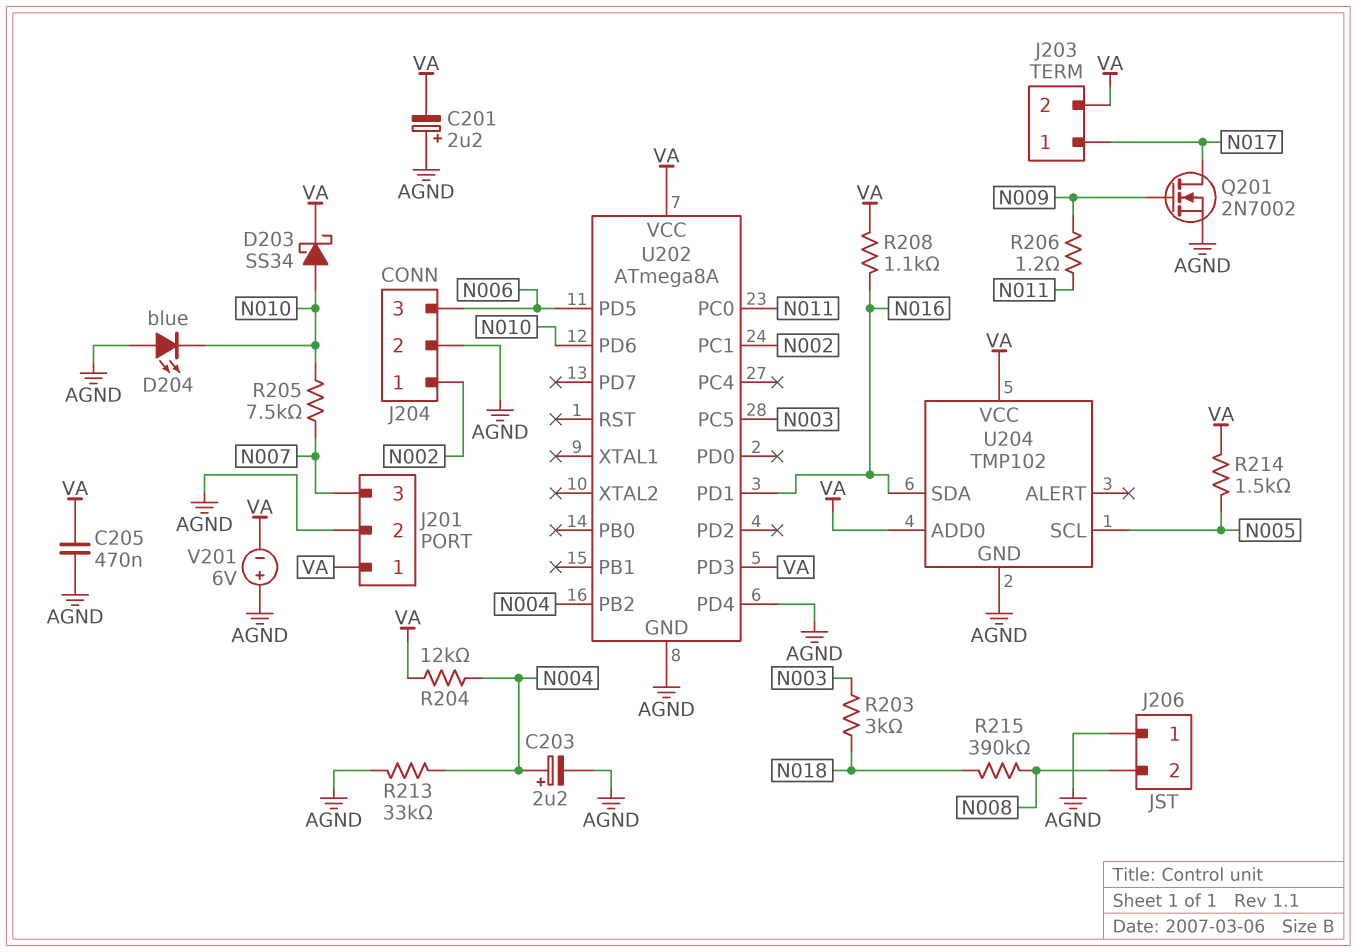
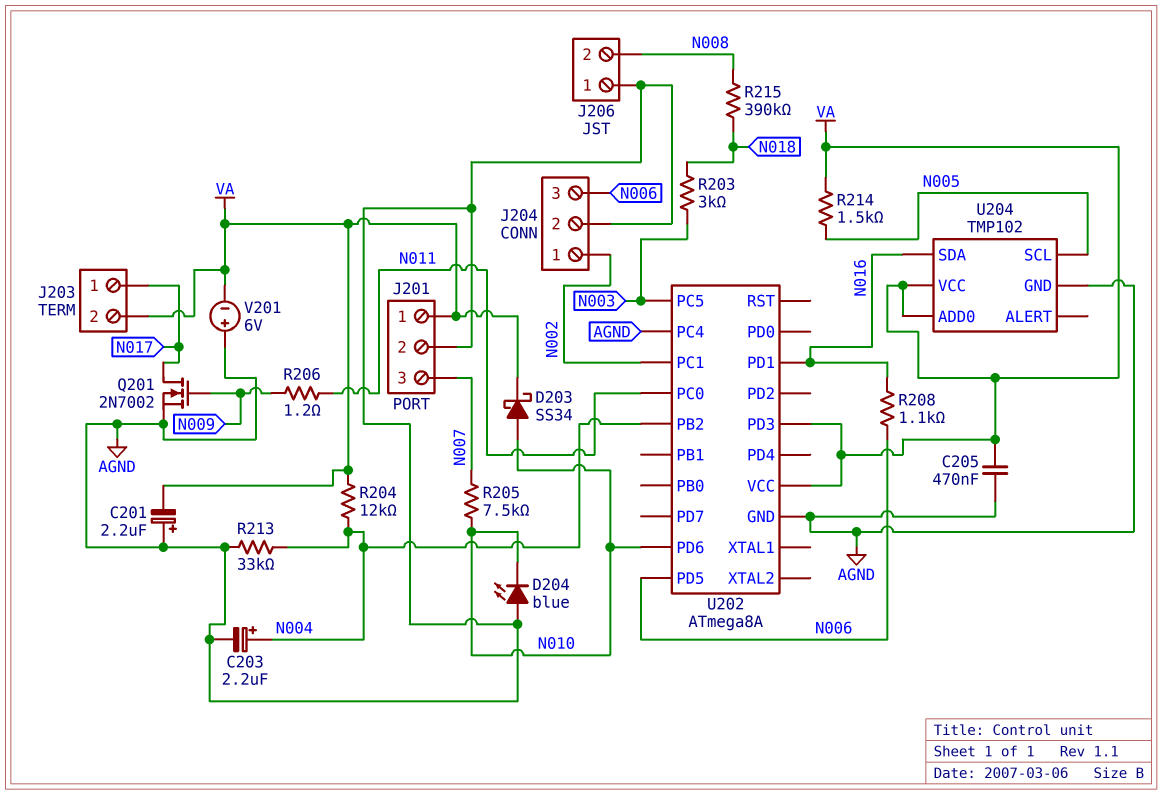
R208: 1.1k (N016, VA) -> 1.1k (N006, N016)
U202 pin PC4: none -> AGND
U202 pin PD4: AGND -> none

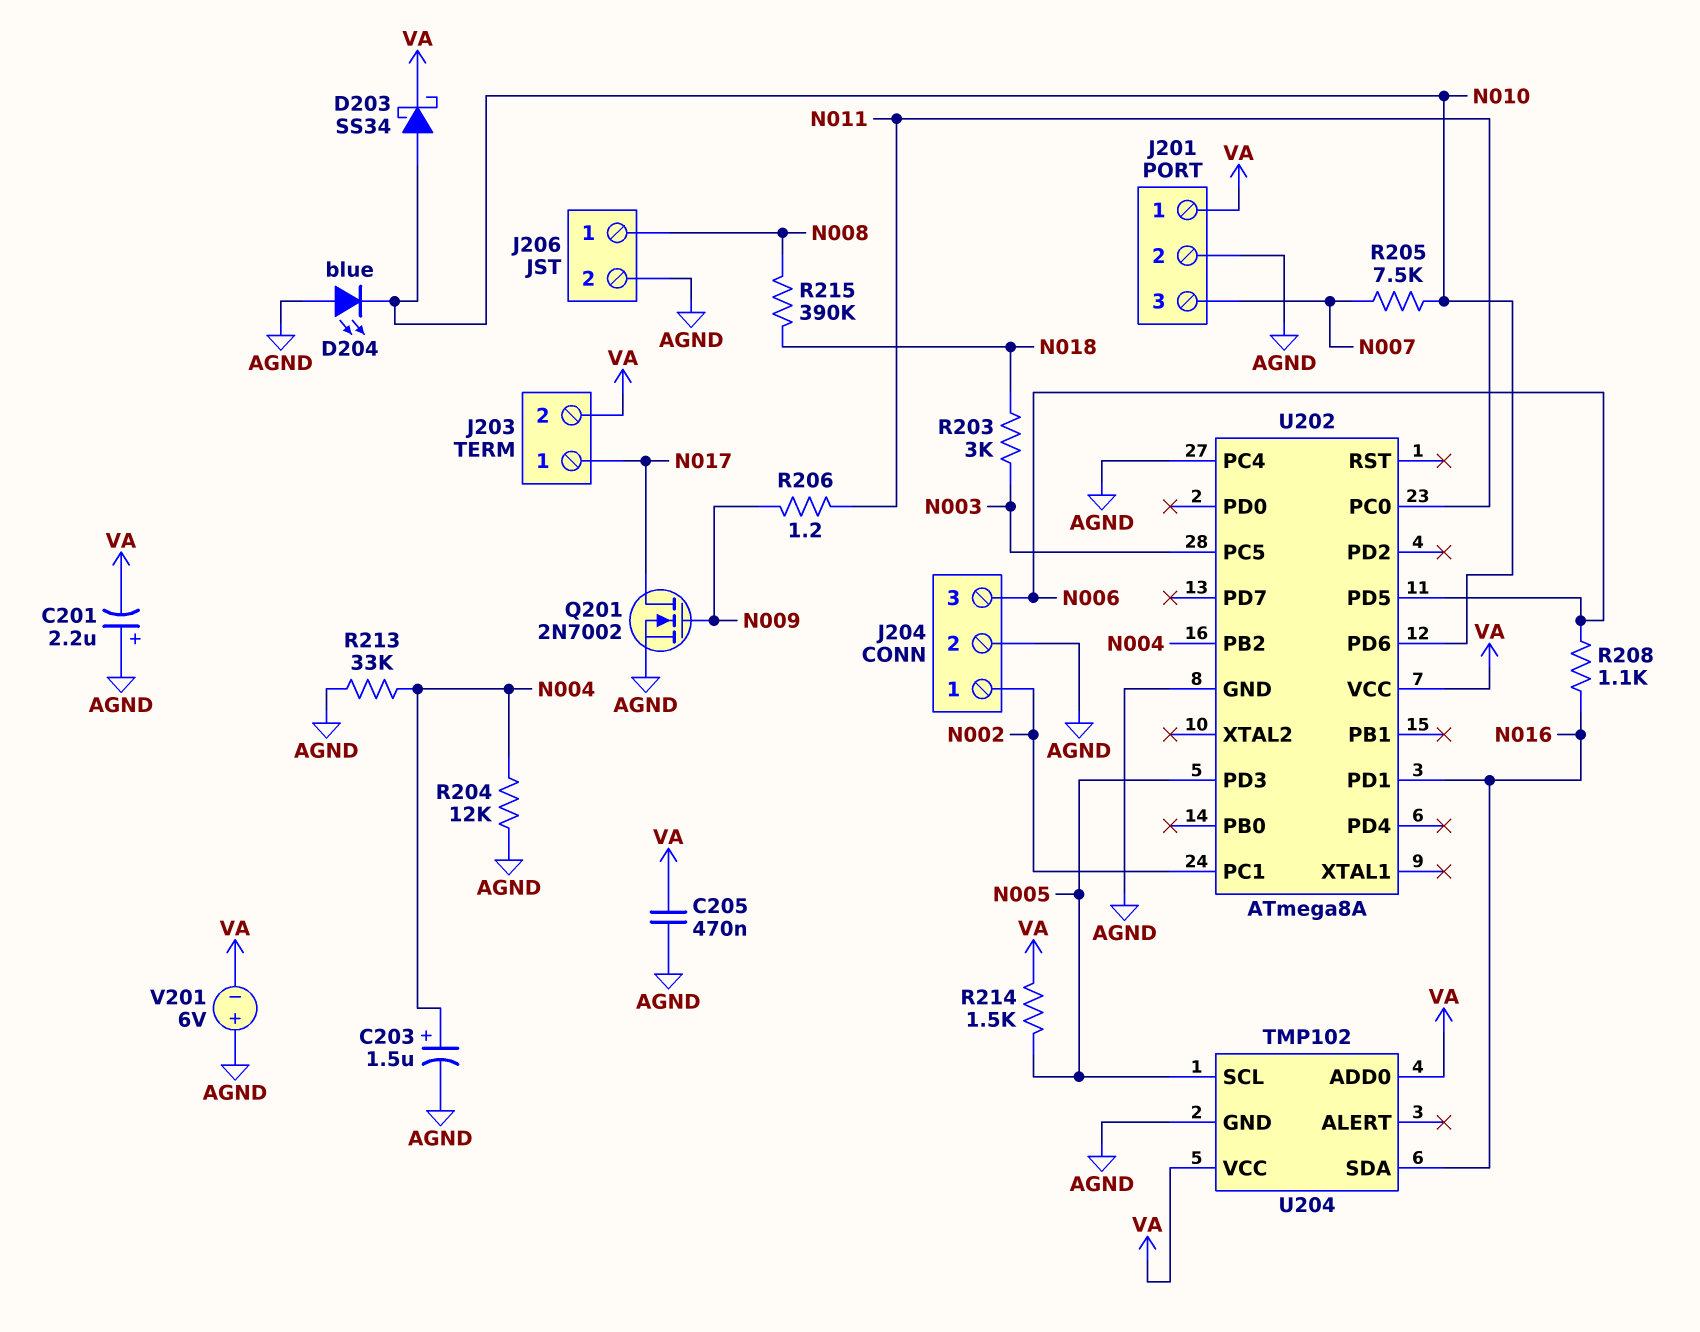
C203: 2.2uF (plus N004, minus AGND) -> 1.5uF (plus N004, minus AGND)
J206 pin 1: AGND -> N008
J206 pin 2: N008 -> AGND
R204: 12k (N004, VA) -> 12k (AGND, N004)
U202 pin PD3: VA -> N005

